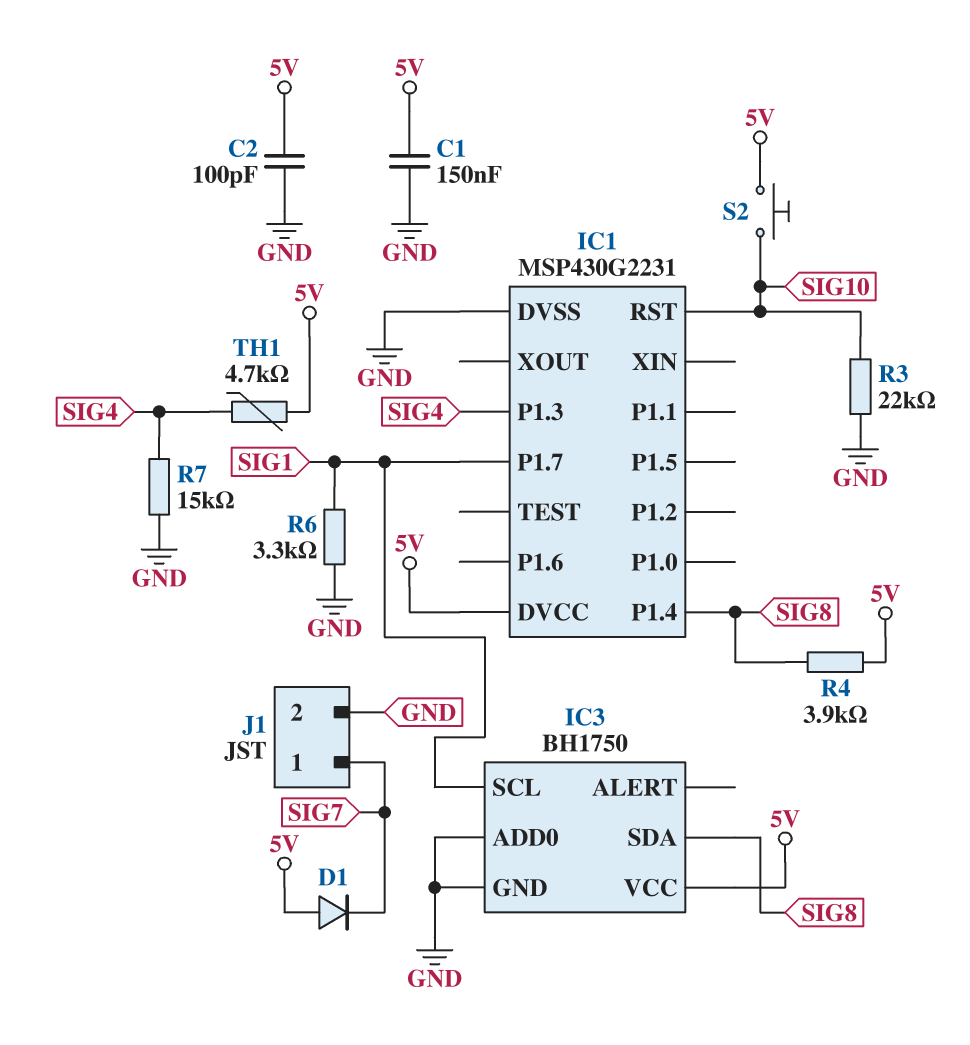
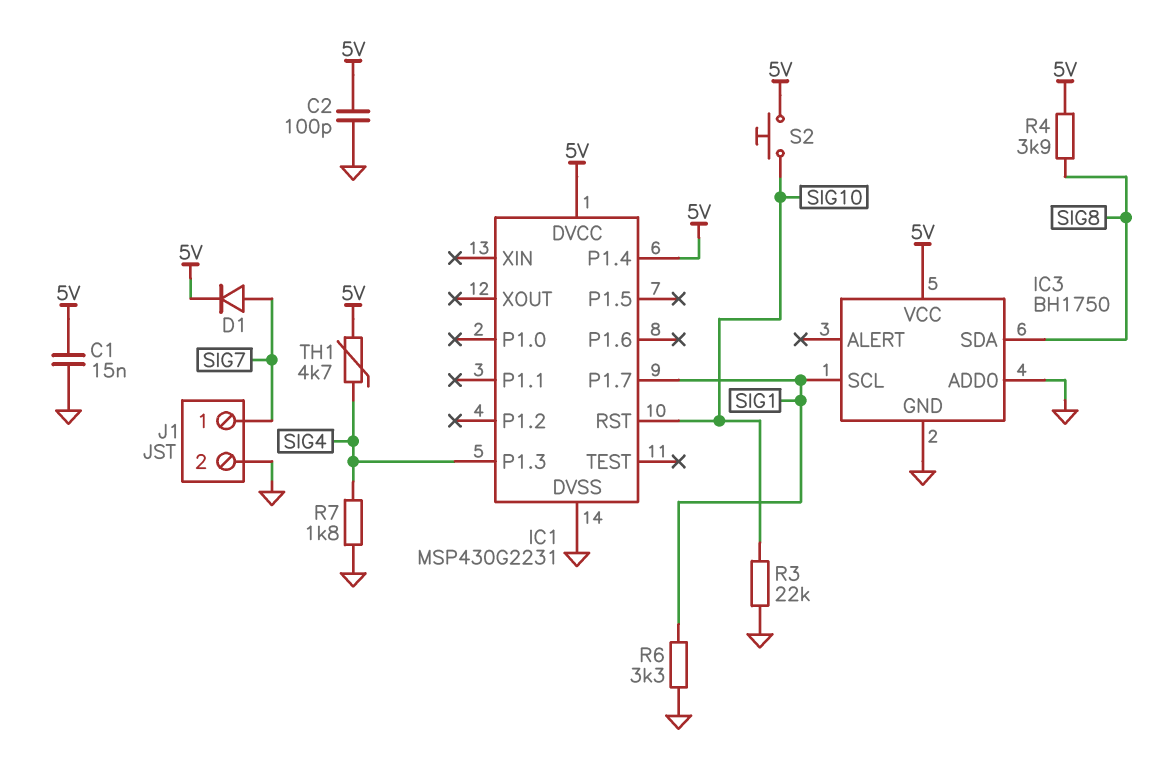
C1: 150nF (5V, GND) -> 15nF (5V, GND)
D1: diode (A 5V, K SIG7) -> diode (A SIG7, K 5V)
IC1 pin P1.4: SIG8 -> 5V
R7: 15k (GND, SIG4) -> 1.8k (GND, SIG4)

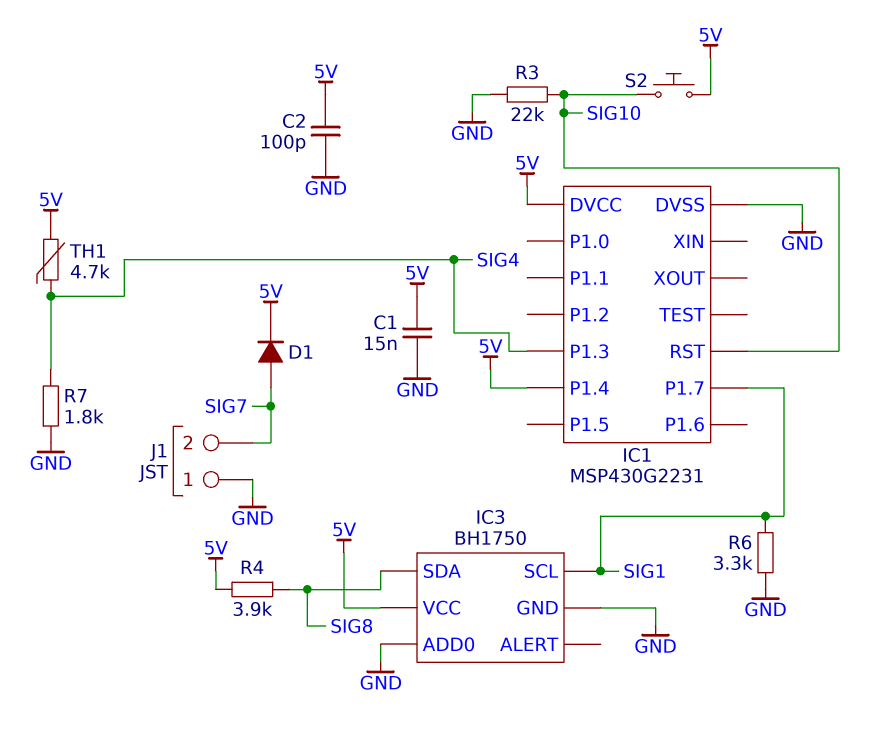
J1 pin 1: SIG7 -> GND
J1 pin 2: GND -> SIG7

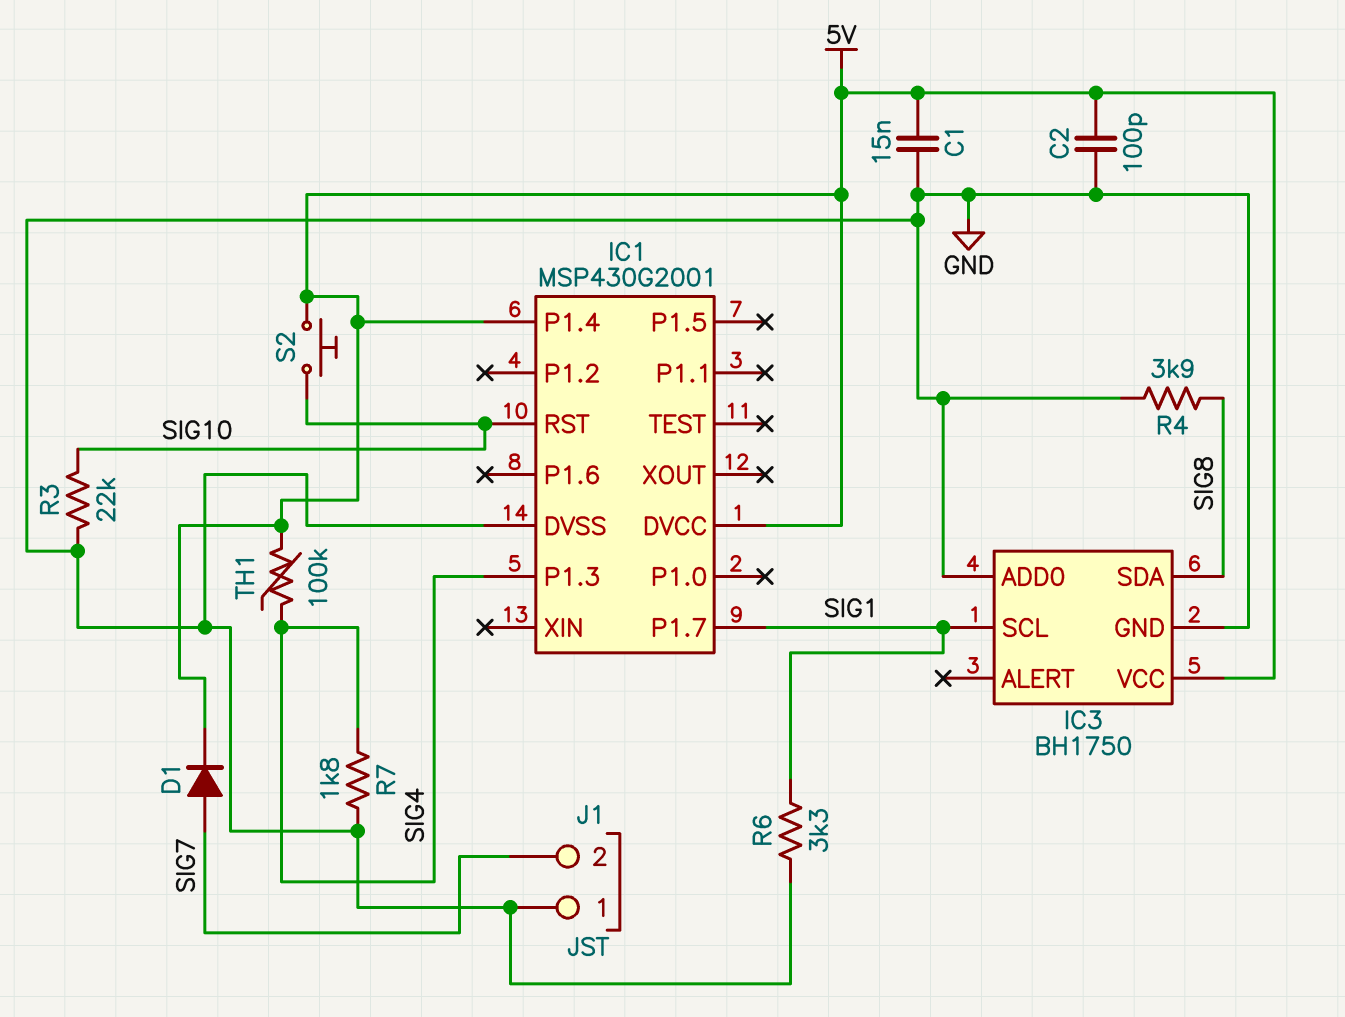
IC1: MSP430G2231 -> MSP430G2001
R4: 3.9k (5V, SIG8) -> 3.9k (GND, SIG8)
TH1: 4.7k (5V, SIG4) -> 100k (5V, SIG4)

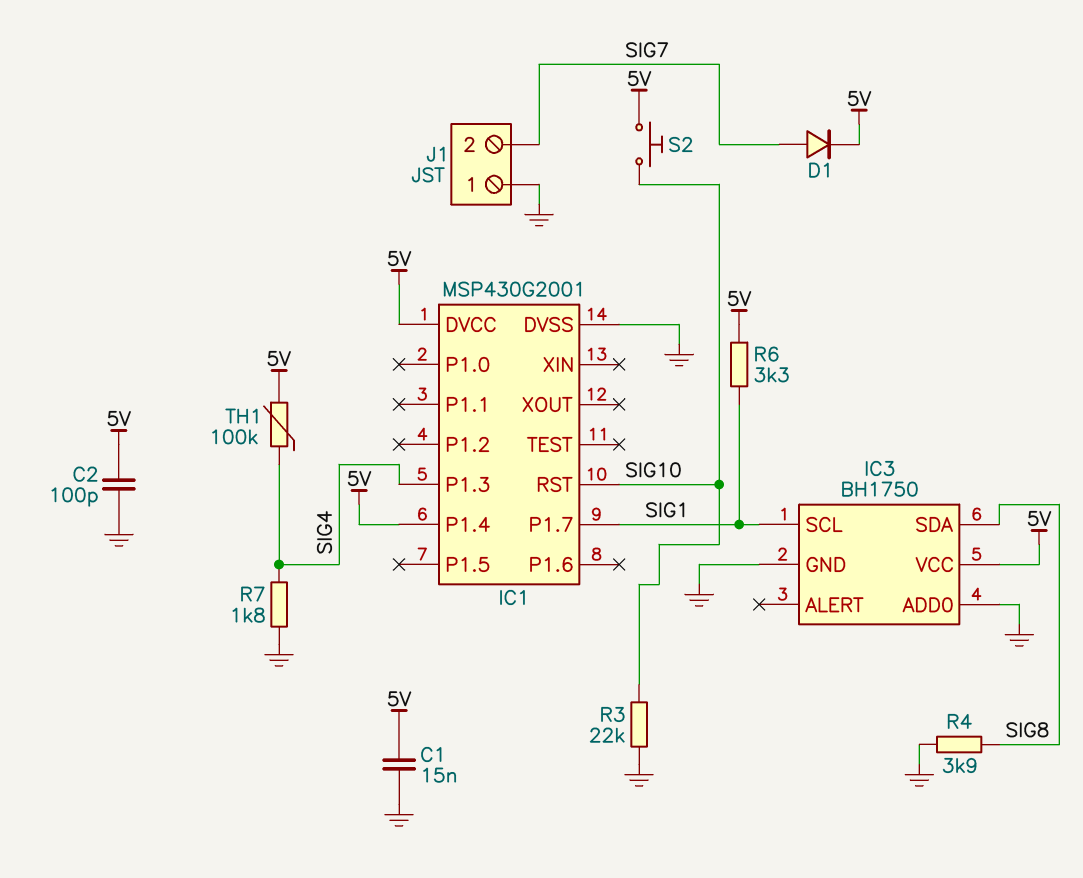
R6: 3.3k (GND, SIG1) -> 3.3k (5V, SIG1)

